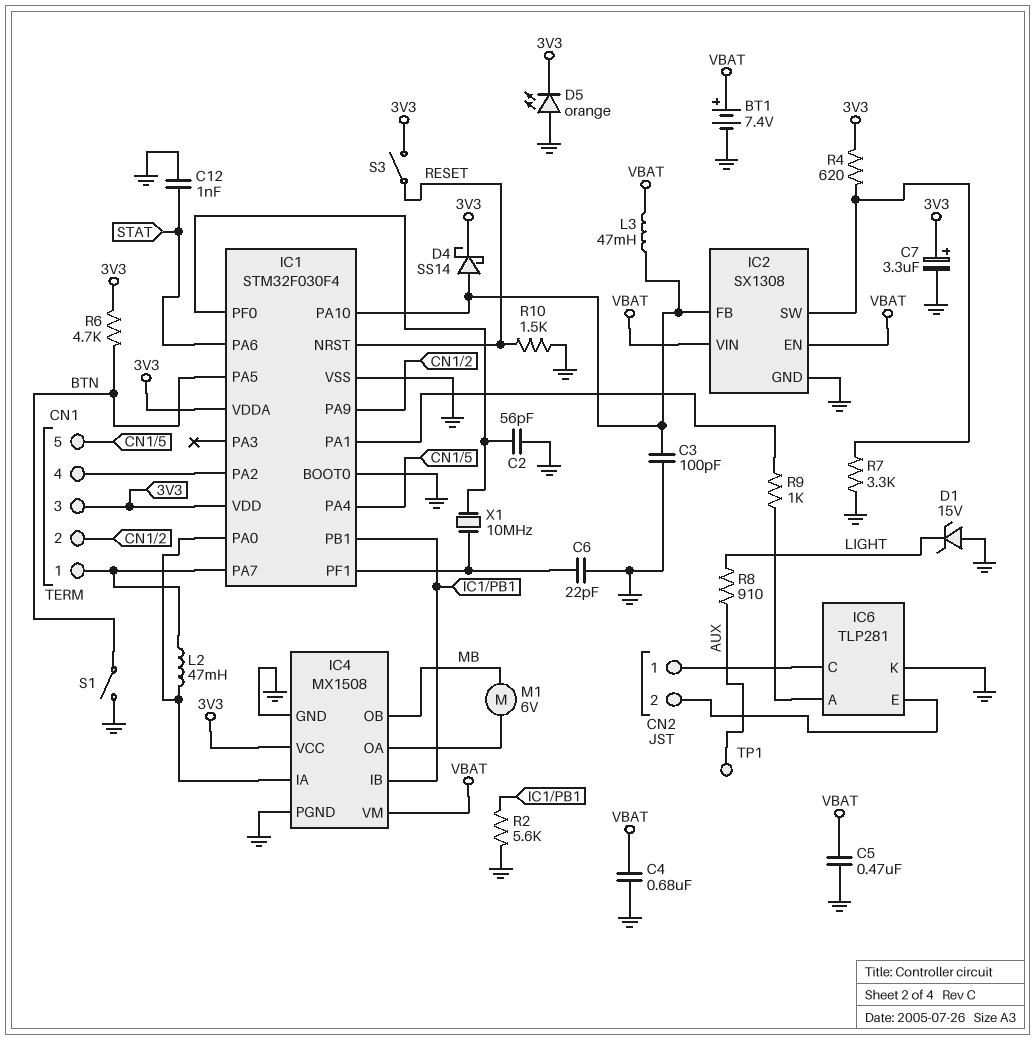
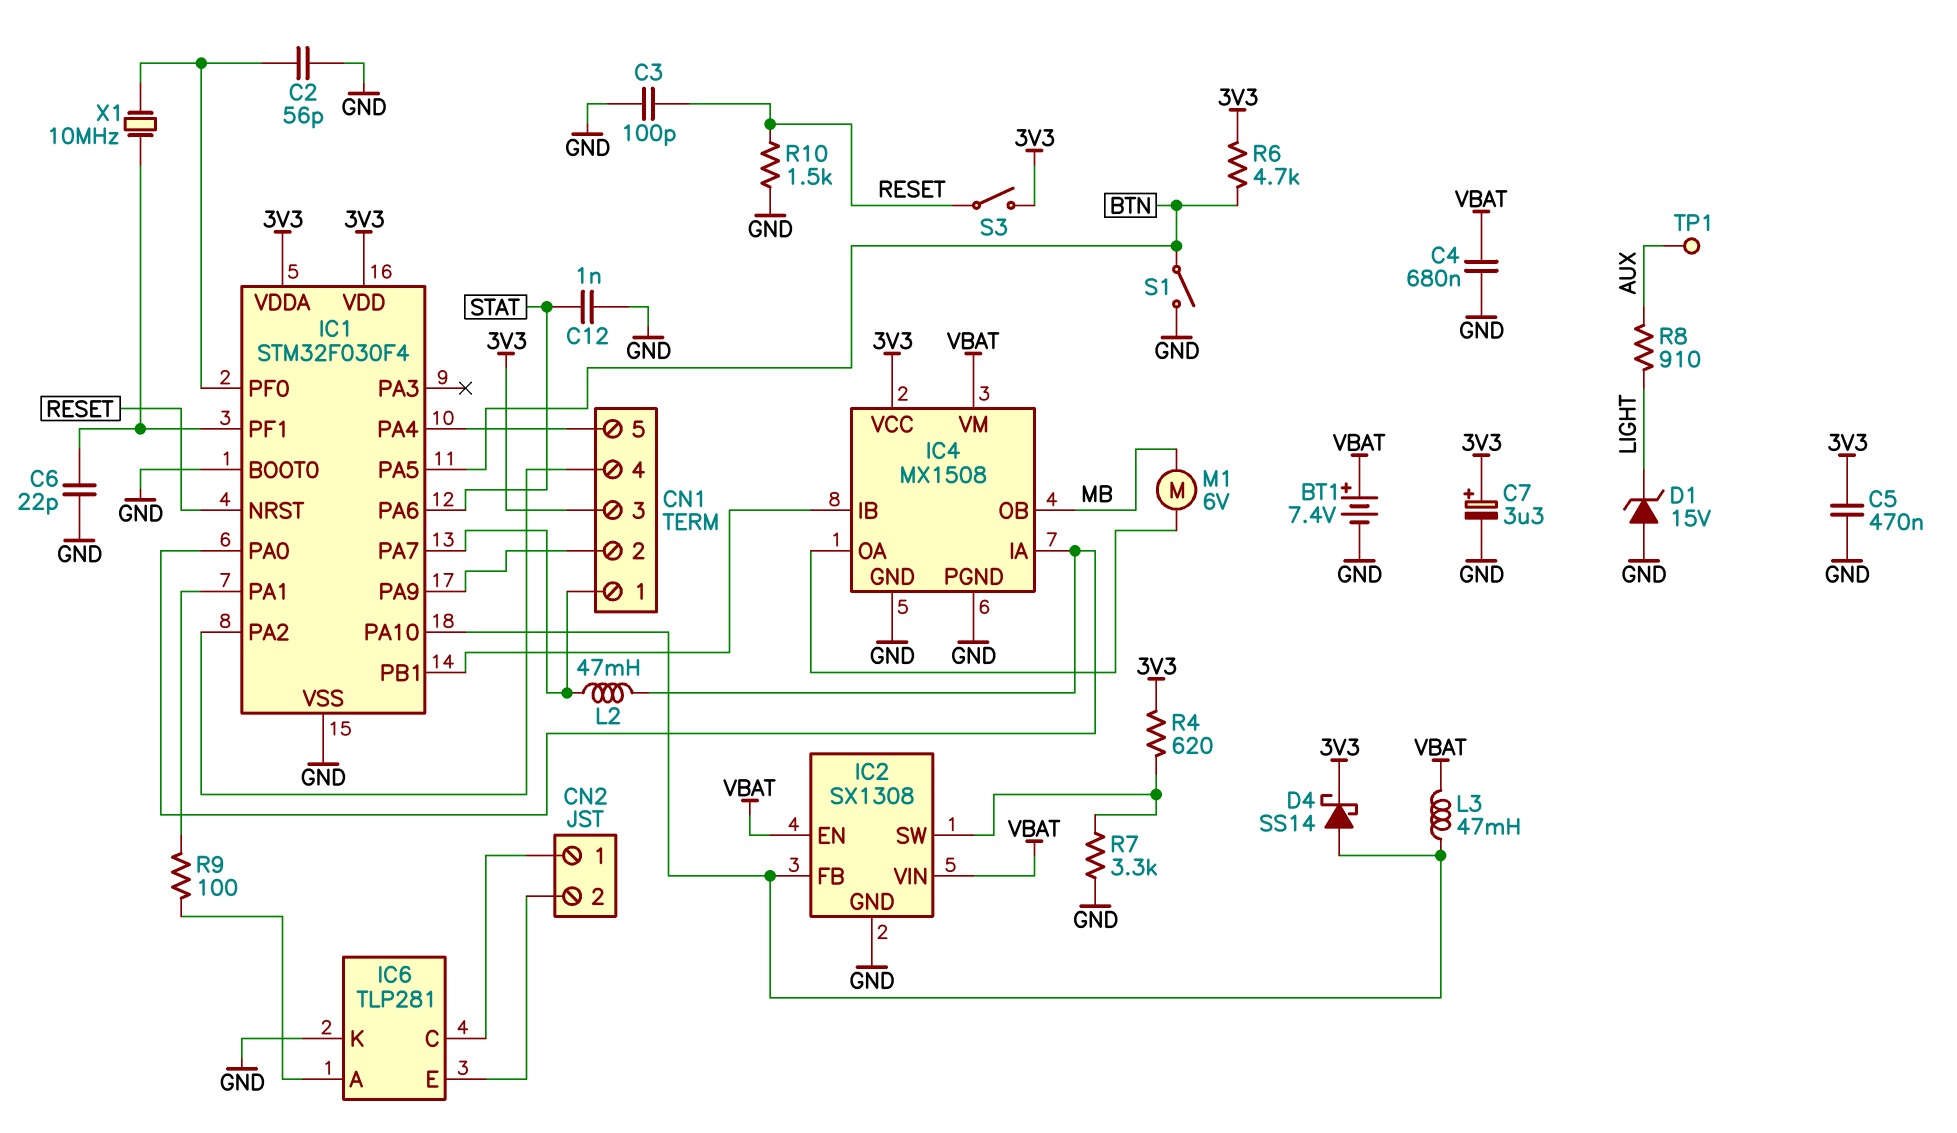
C3: 100pF (GND, IC1/PA10) -> 100pF (GND, RESET)
C5: 470nF (GND, VBAT) -> 470nF (3V3, GND)
D5: LED orange (A GND, K 3V3) -> none
R2: 5.6k (GND, IC1/PB1) -> none
R9: 1k (IC1/PA1, IC6/A) -> 100 (IC1/PA1, IC6/A)

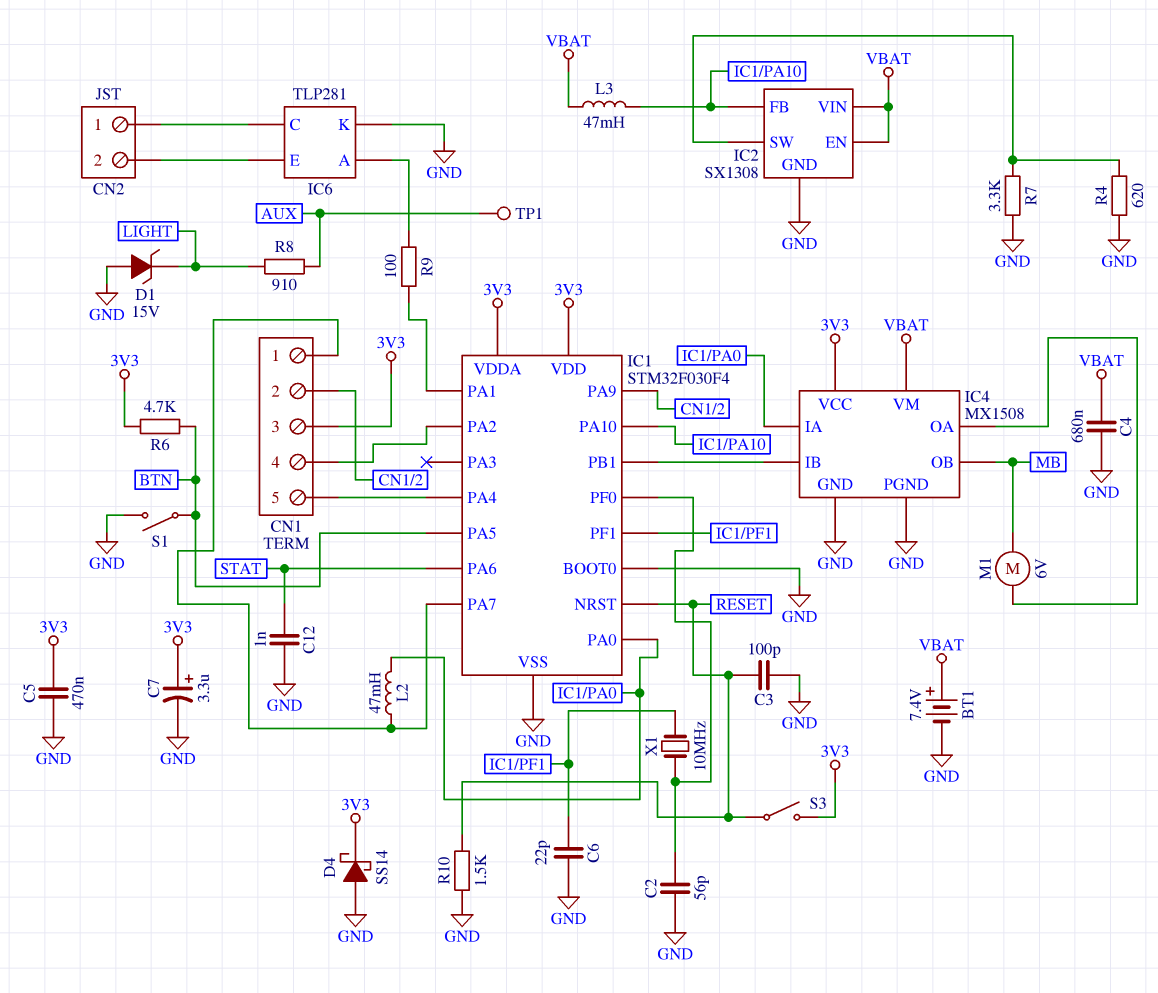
D4: schottky SS14 (A IC1/PA10, K 3V3) -> schottky SS14 (A GND, K 3V3)
R4: 620 (3V3, IC2/SW) -> 620 (GND, IC2/SW)

